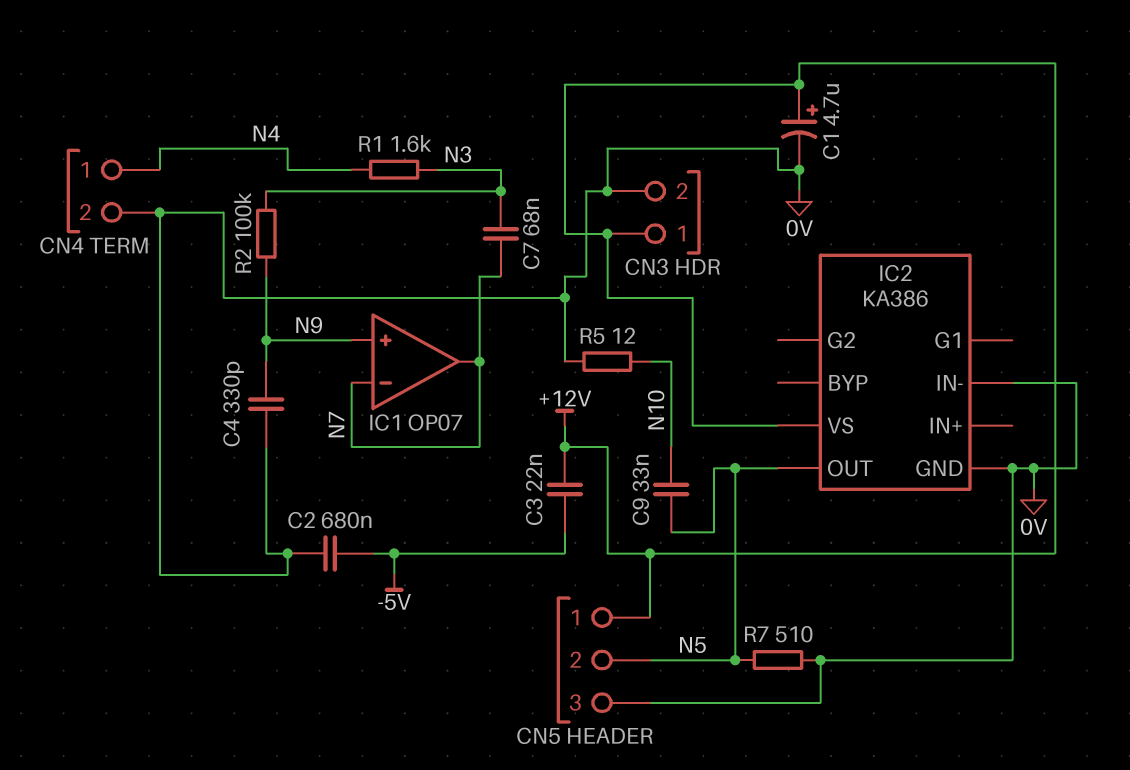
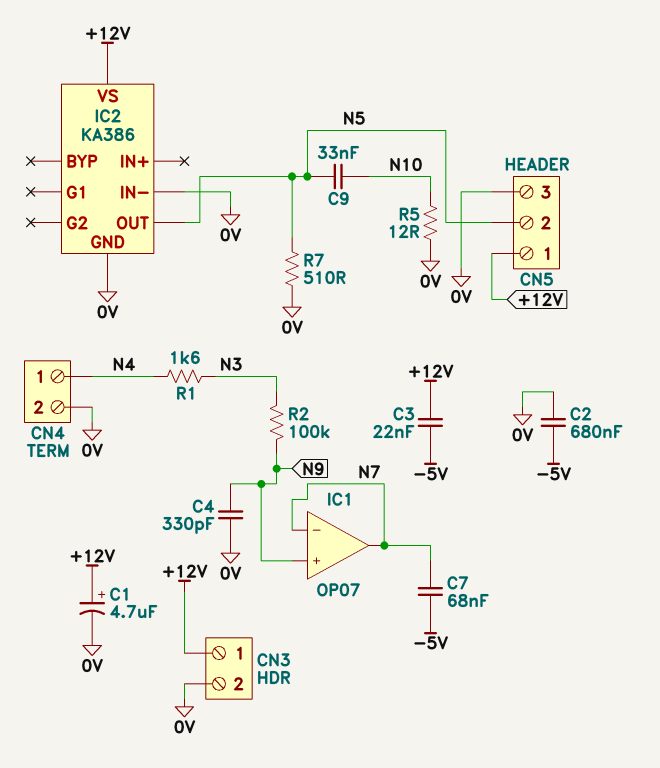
C7: 68nF (N3, N7) -> 68nF (-5V, N7)

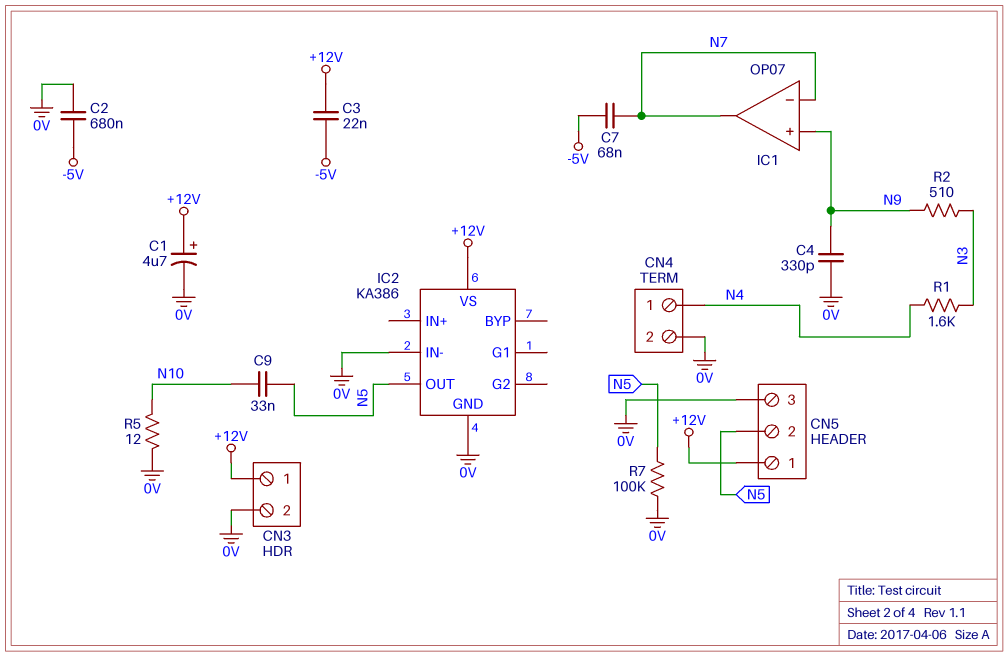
R2: 100k (N3, N9) -> 510 (N3, N9)
R7: 510 (0V, N5) -> 100k (0V, N5)

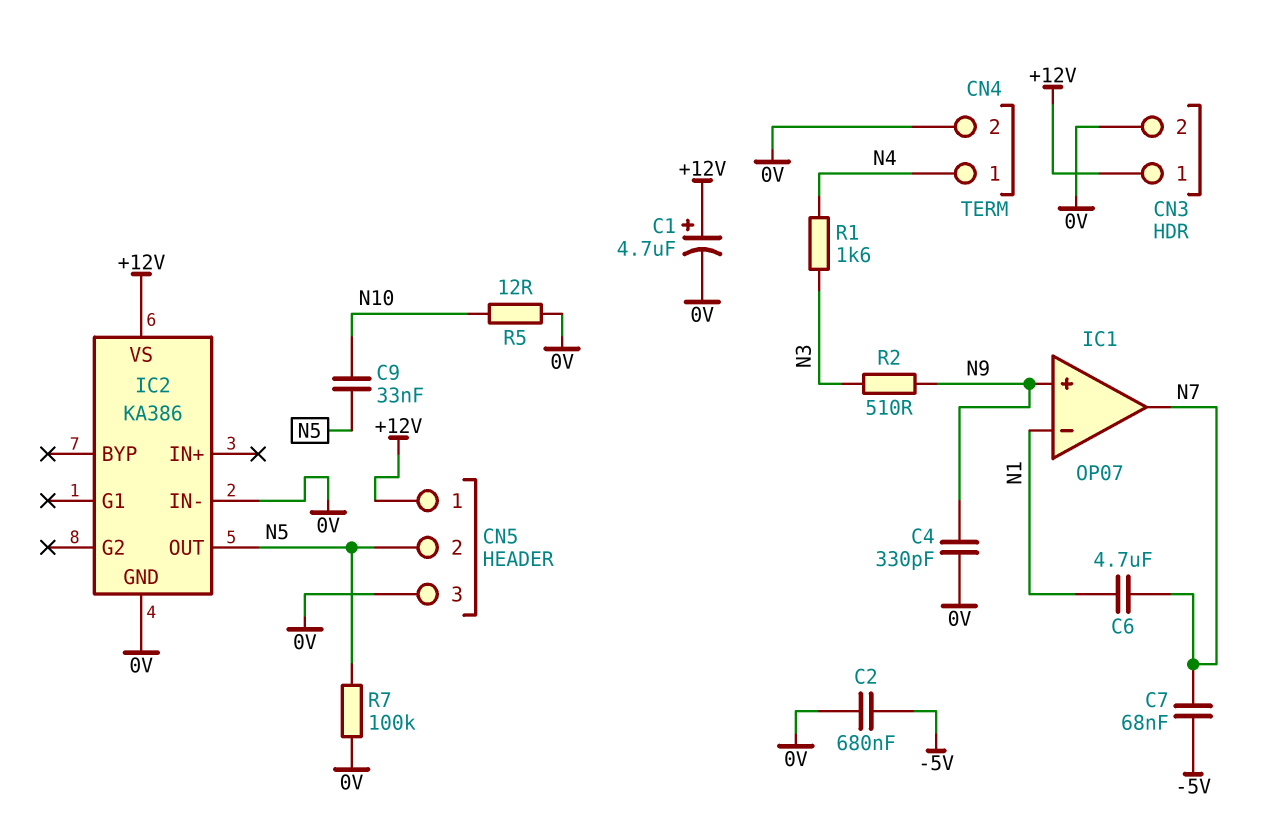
C3: 22nF (+12V, -5V) -> none
C6: none -> 4.7uF (N1, N7)
IC1 pin in-: N7 -> N1

